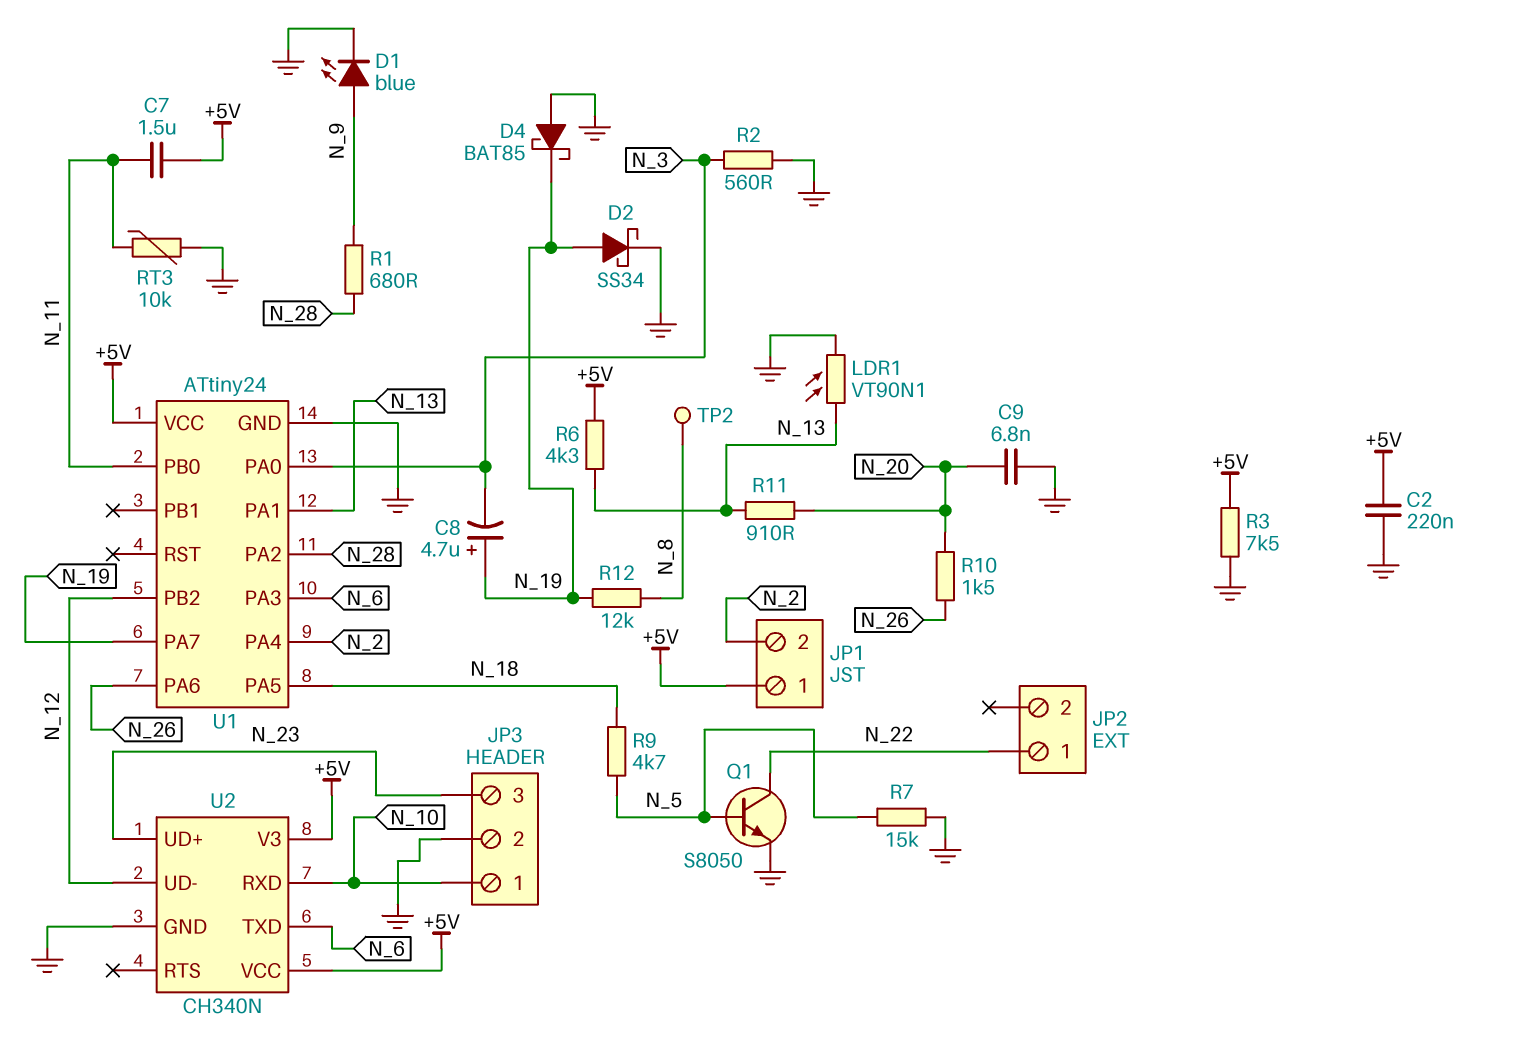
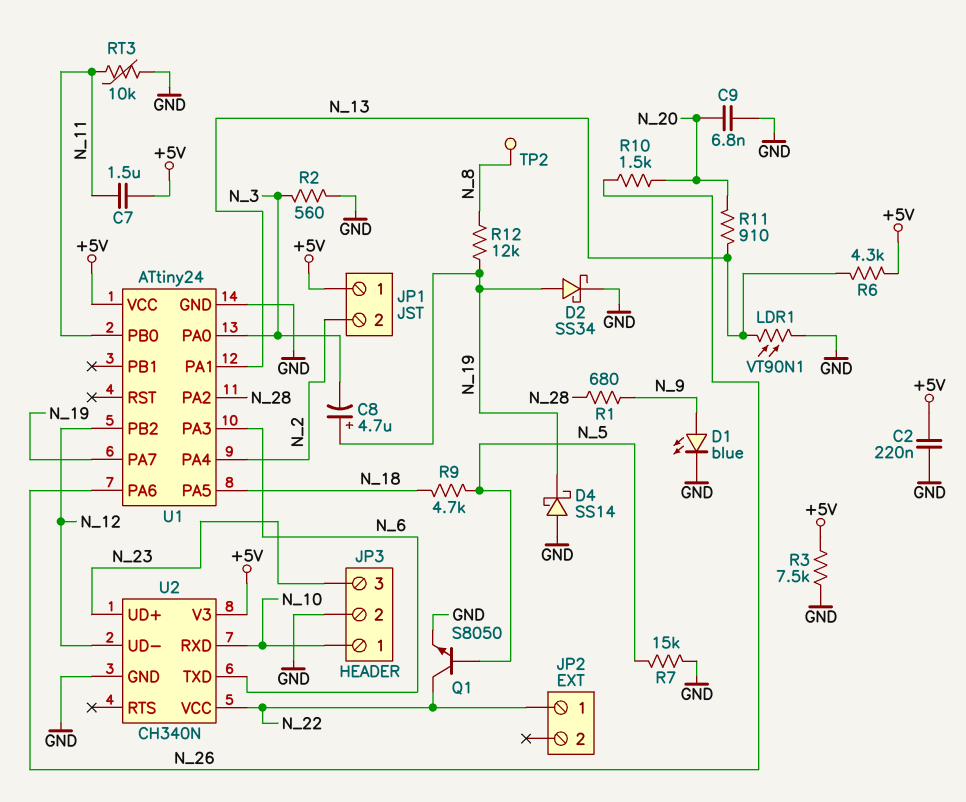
D4: schottky BAT85 (A GND, K N_19) -> schottky SS14 (A GND, K N_19)
U2 pin VCC: +5V -> N_22

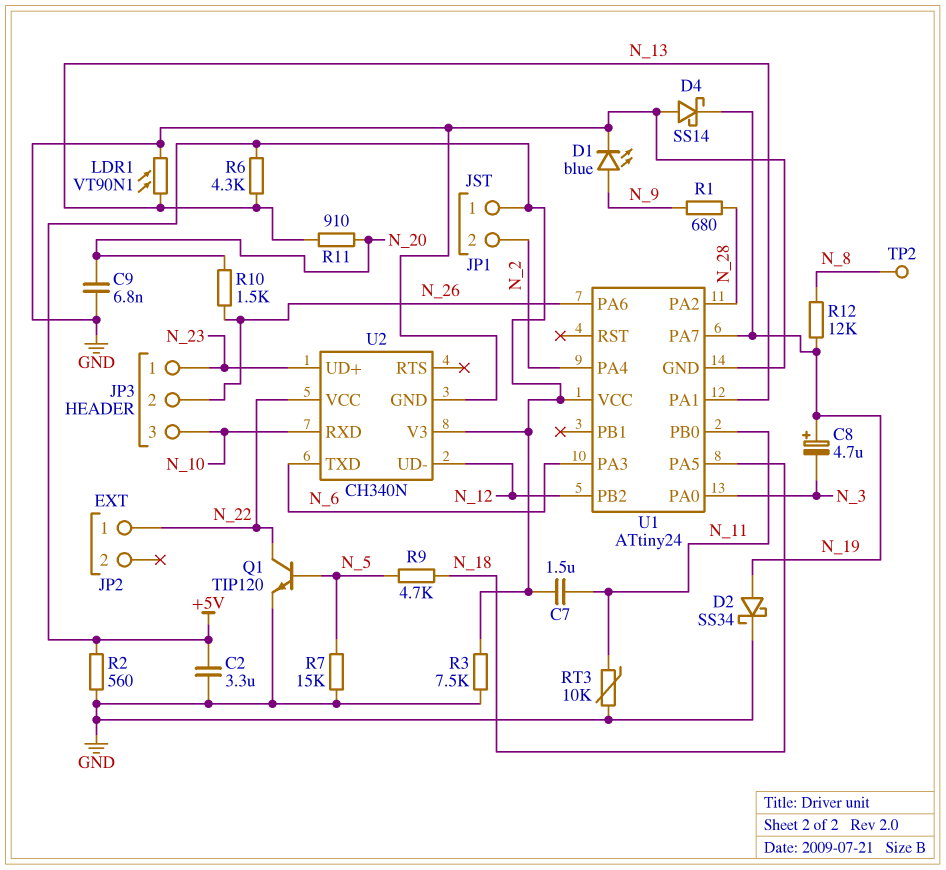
C2: 220nF (+5V, GND) -> 3.3uF (+5V, GND)
JP3 pin 1: N_10 -> N_23
JP3 pin 2: GND -> N_26
JP3 pin 3: N_23 -> N_10
Q1: NPN S8050 (B N_5, C N_22, E GND) -> NPN TIP120 (B N_5, C N_22, E GND)
R2: 560 (GND, N_3) -> 560 (+5V, GND)

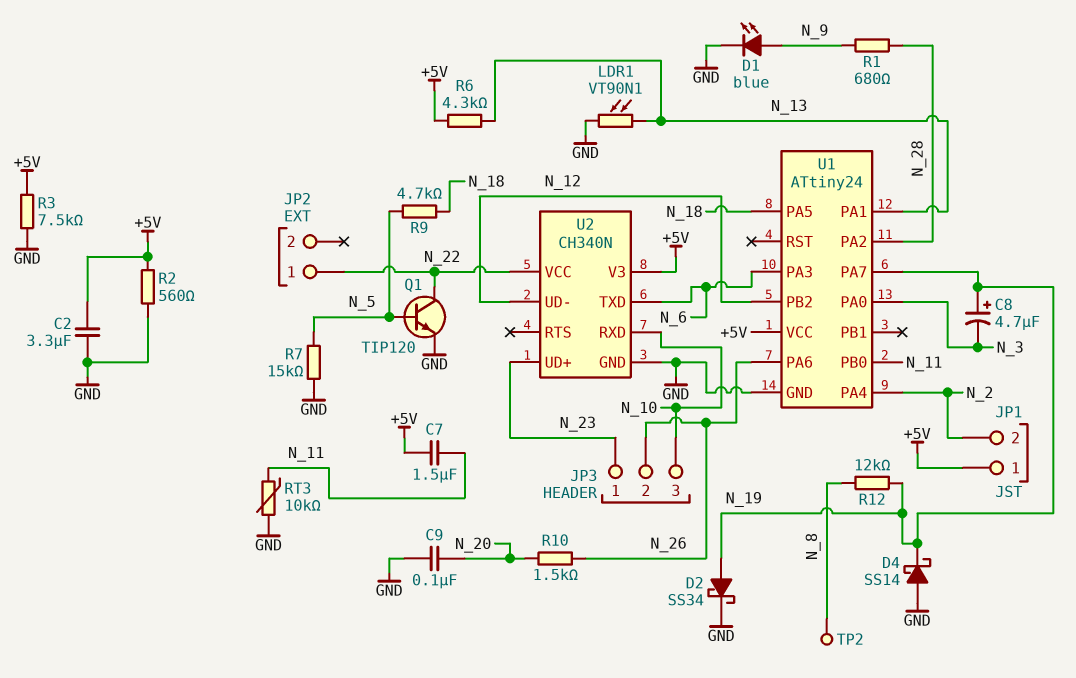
C9: 6.8nF (GND, N_20) -> 100nF (GND, N_20)
R11: 910 (N_13, N_20) -> none

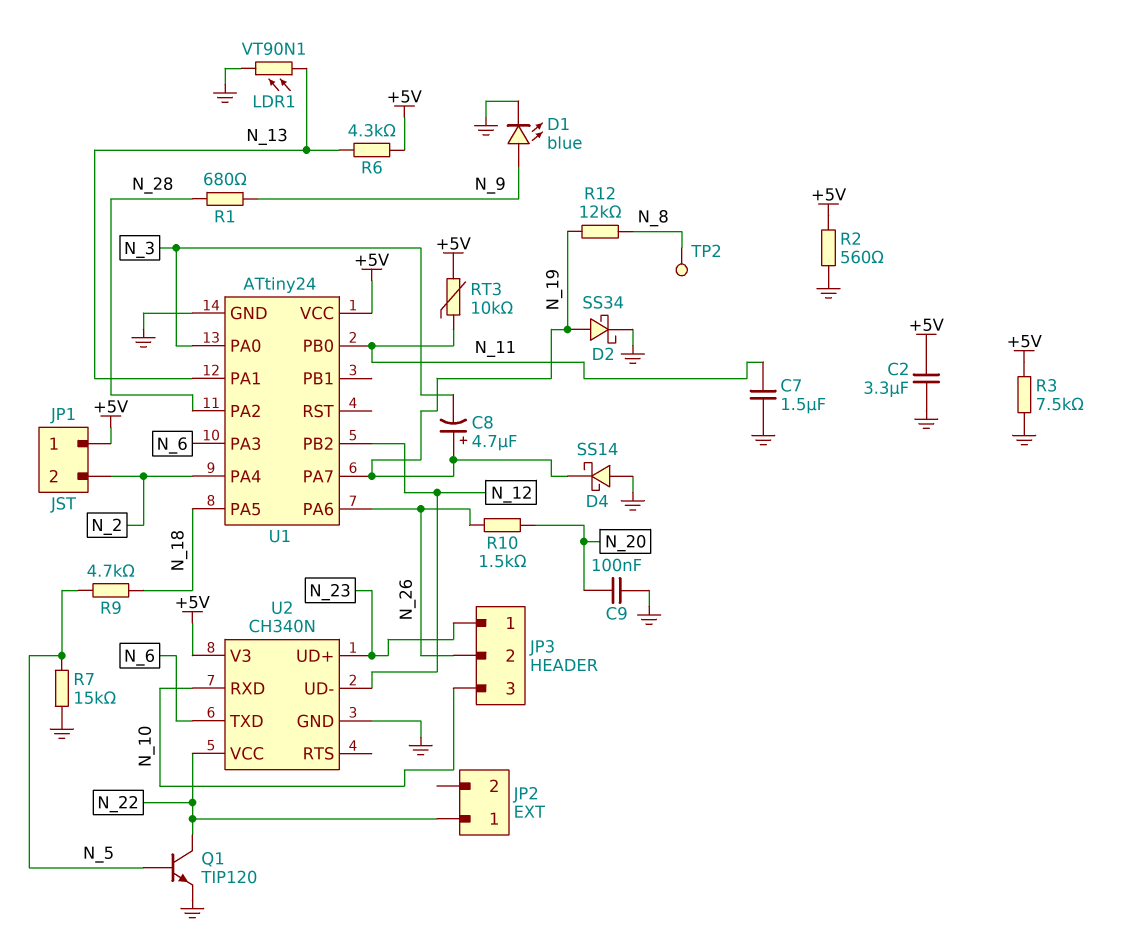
C7: 1.5uF (+5V, N_11) -> 1.5uF (GND, N_11)
RT3: 10k (GND, N_11) -> 10k (+5V, N_11)

